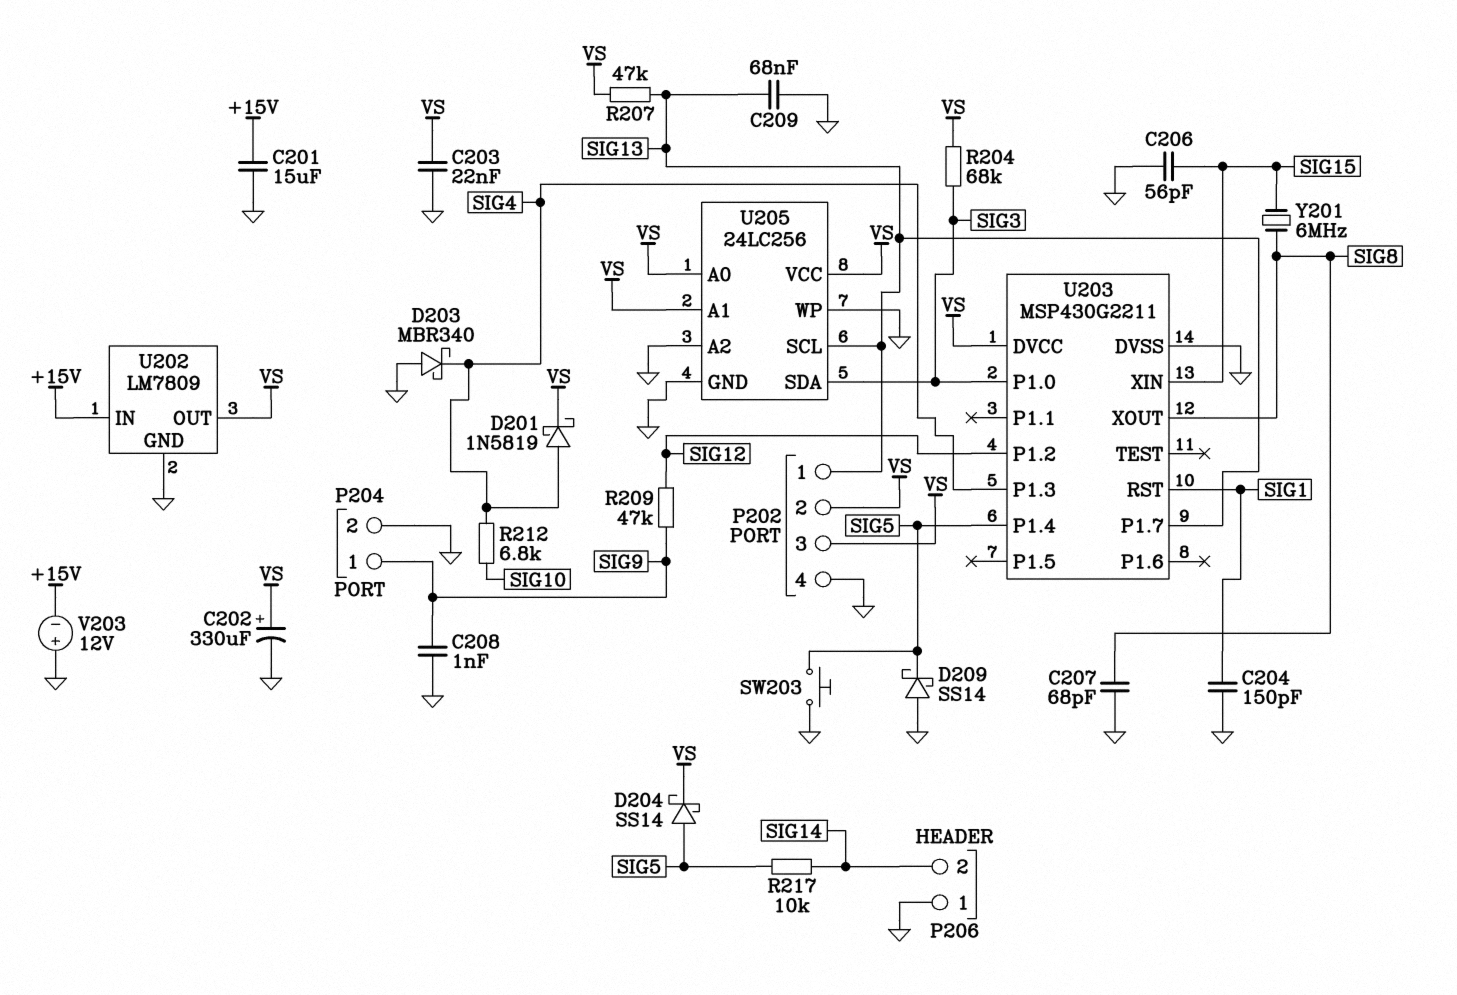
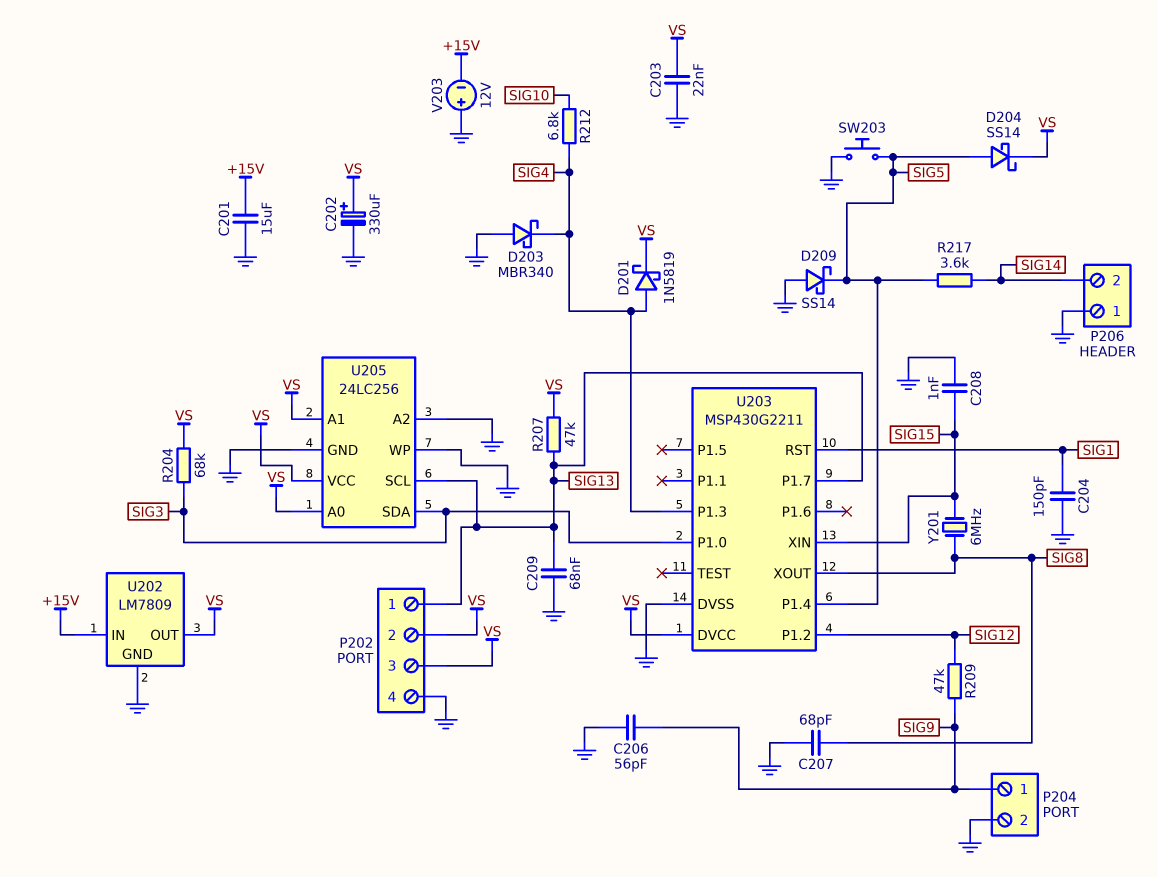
C206: 56pF (GND, SIG15) -> 56pF (GND, SIG9)
C208: 1nF (GND, SIG9) -> 1nF (GND, SIG15)
R217: 10k (SIG5, SIG14) -> 3.6k (SIG5, SIG14)

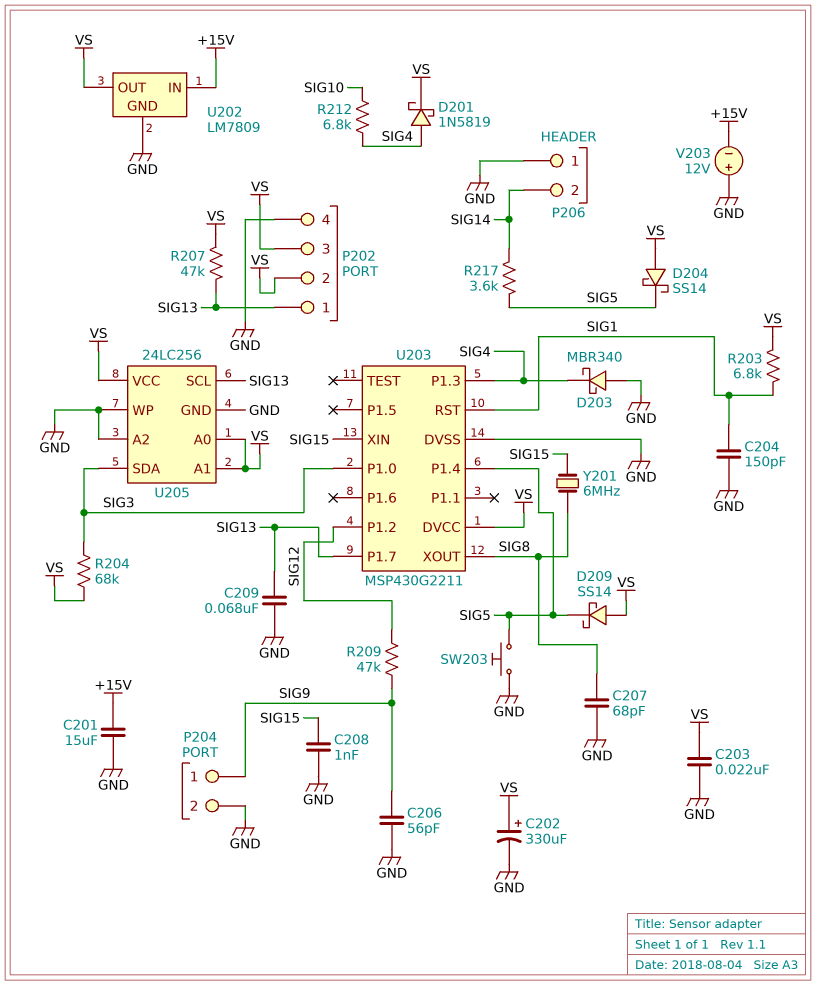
D204: schottky SS14 (A SIG5, K VS) -> schottky SS14 (A VS, K SIG5)
D209: schottky SS14 (A GND, K SIG5) -> schottky SS14 (A VS, K SIG5)
R203: none -> 6.8k (SIG1, VS)

